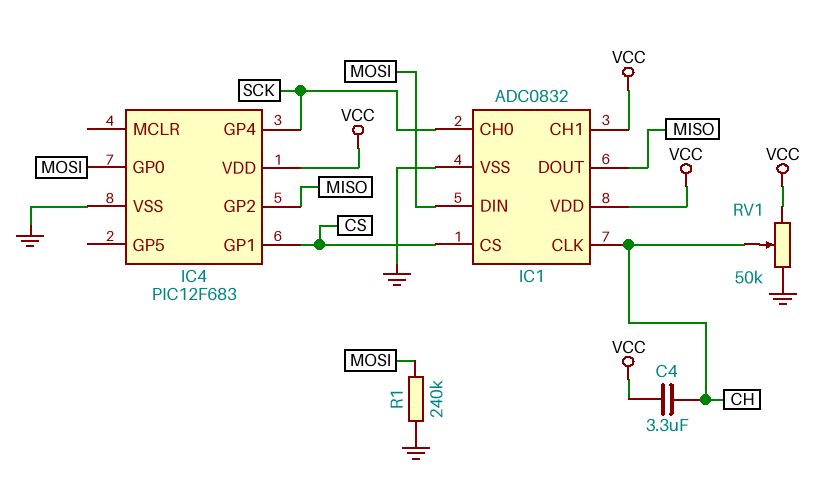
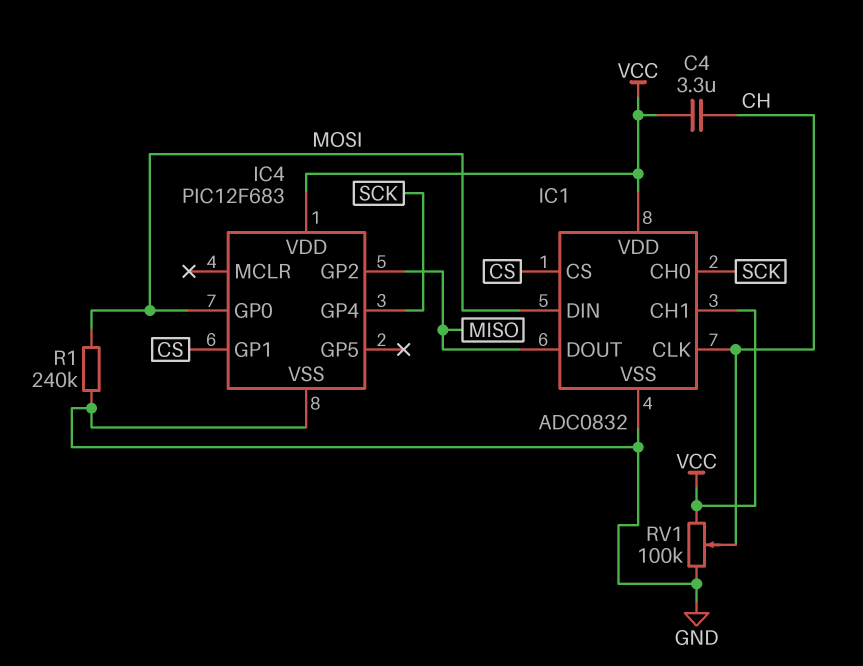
RV1: 50k (GND, VCC, wiper CH) -> 100k (GND, VCC, wiper CH)

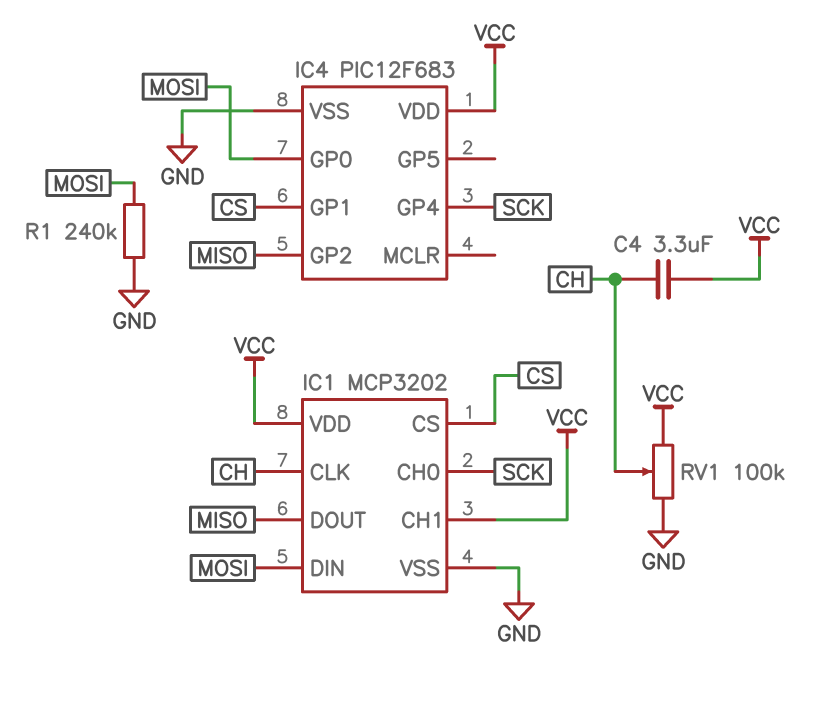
IC1: ADC0832 -> MCP3202

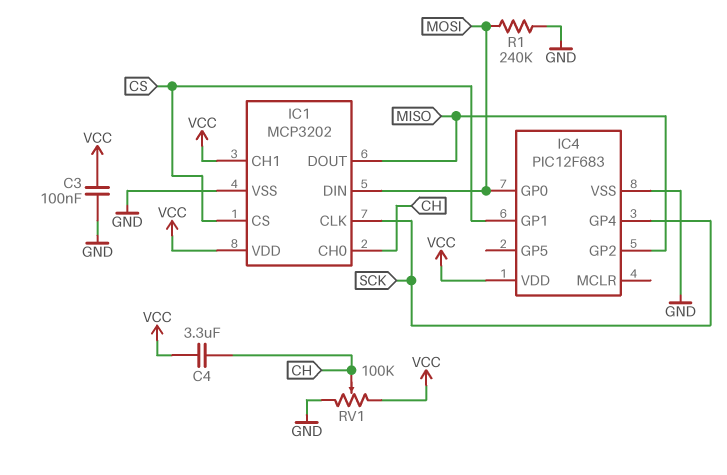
C3: none -> 100nF (GND, VCC)
IC1 pin CH0: SCK -> CH
IC1 pin CLK: CH -> SCK

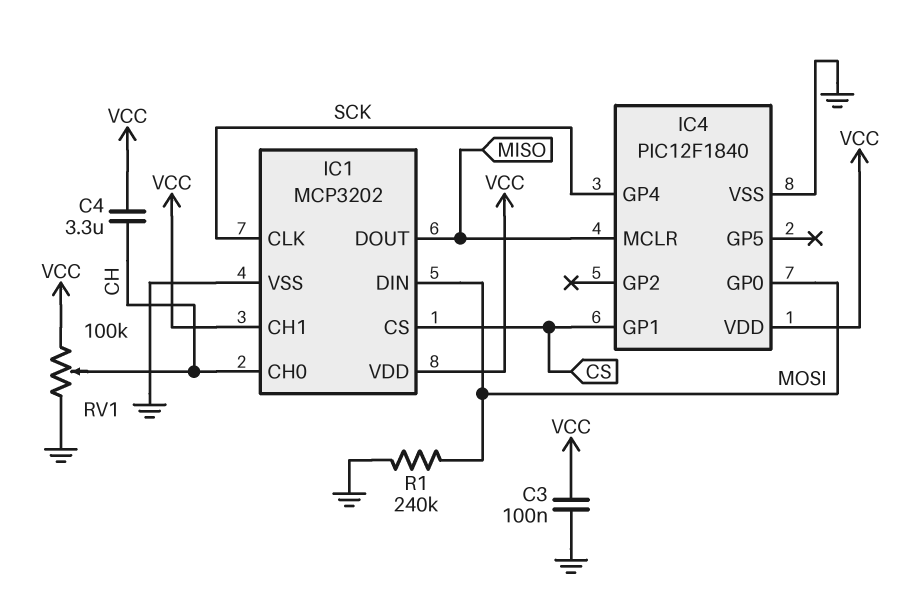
IC4: PIC12F683 -> PIC12F1840
IC4 pin GP2: MISO -> none
IC4 pin MCLR: none -> MISO

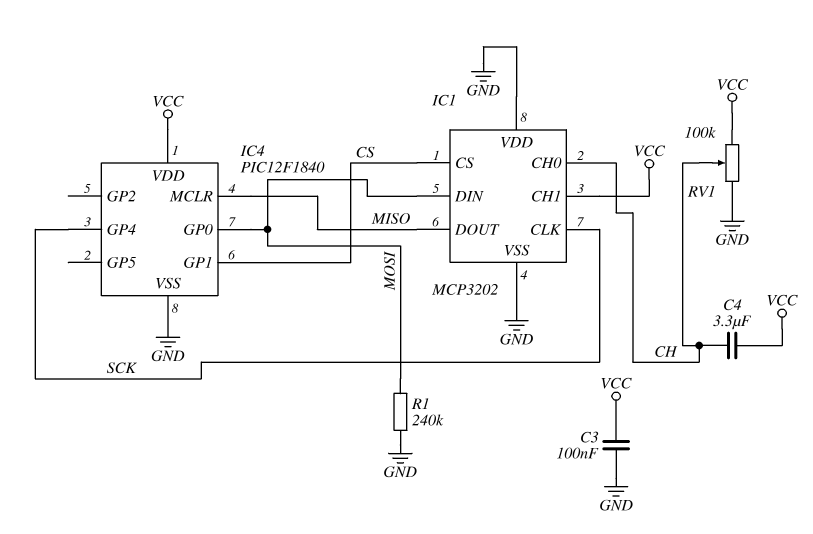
IC1 pin VDD: VCC -> GND

